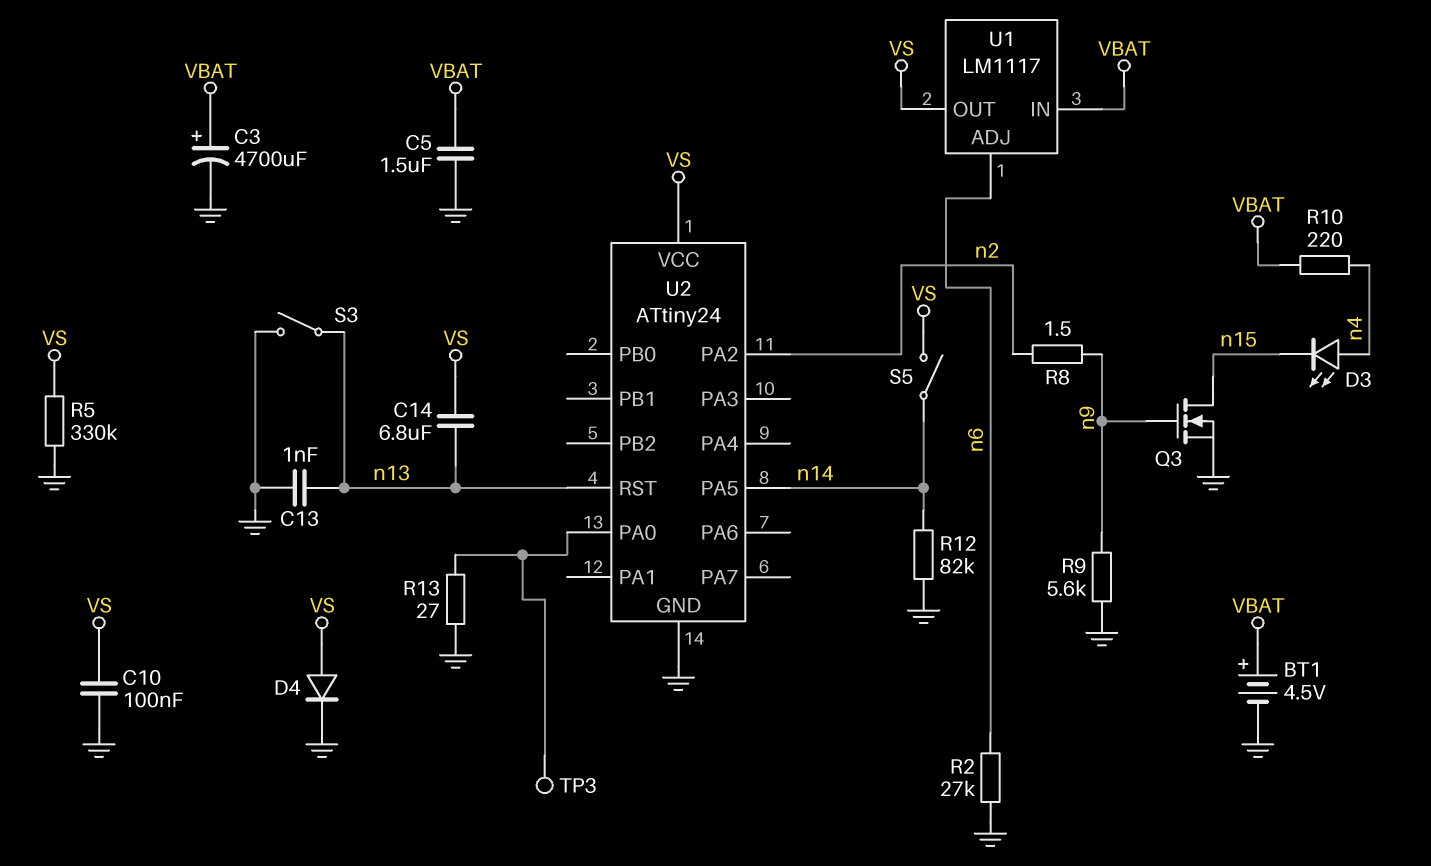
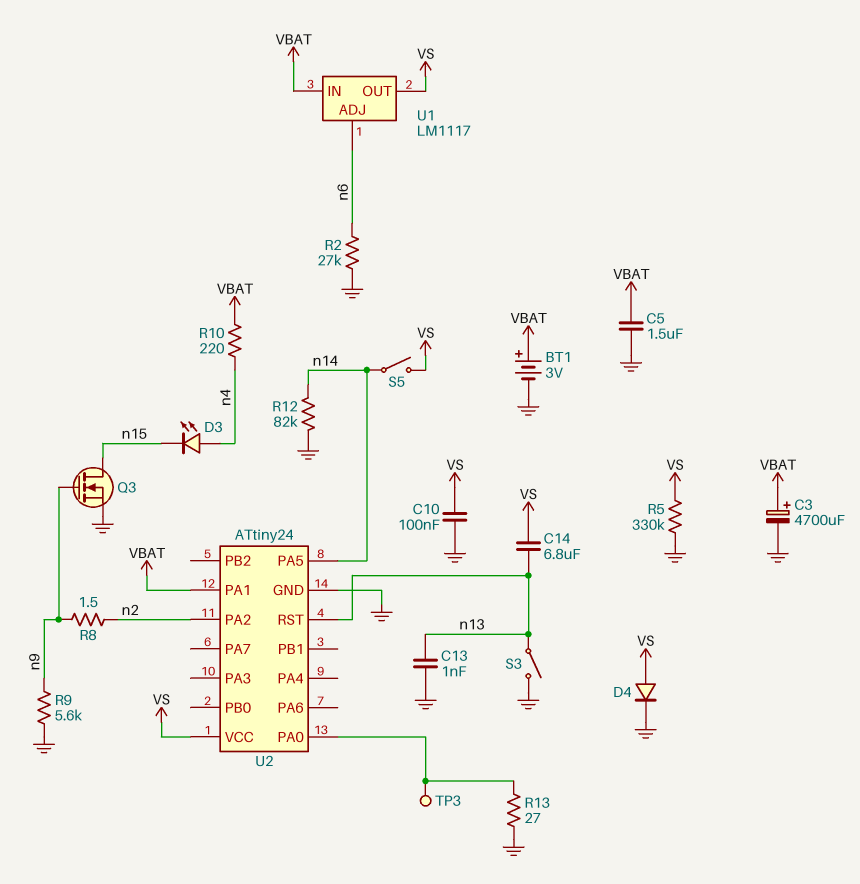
BT1: 4.5V (plus VBAT, minus GND) -> 3V (plus VBAT, minus GND)
U2 pin PA1: none -> VBAT

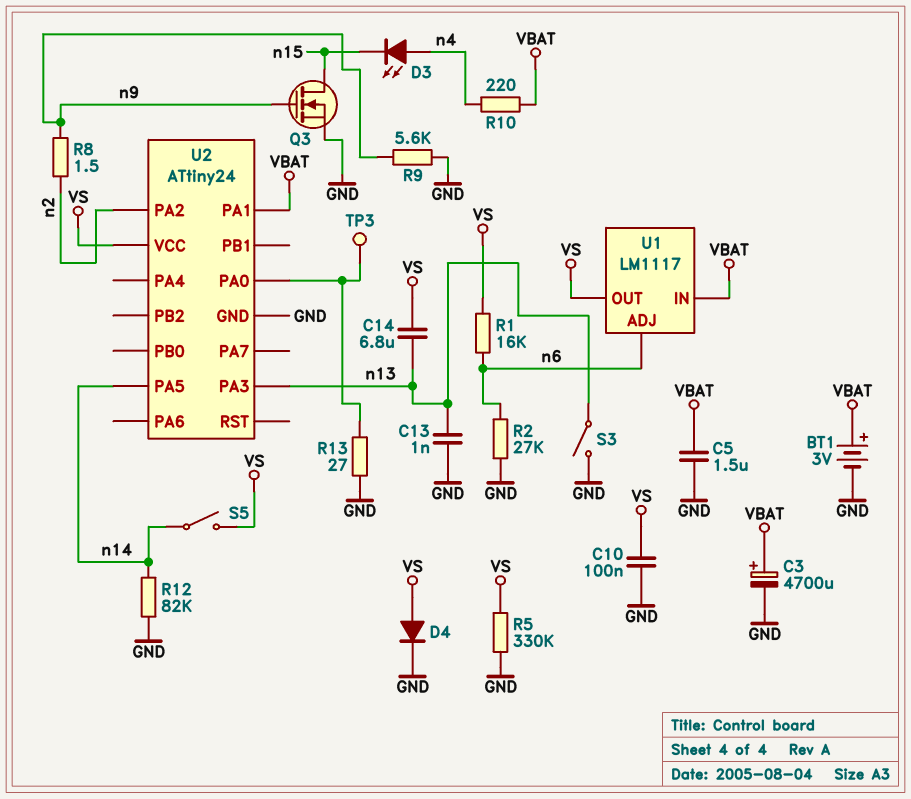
R1: none -> 16k (VS, n6)
U2 pin PA3: none -> n13
U2 pin RST: n13 -> none

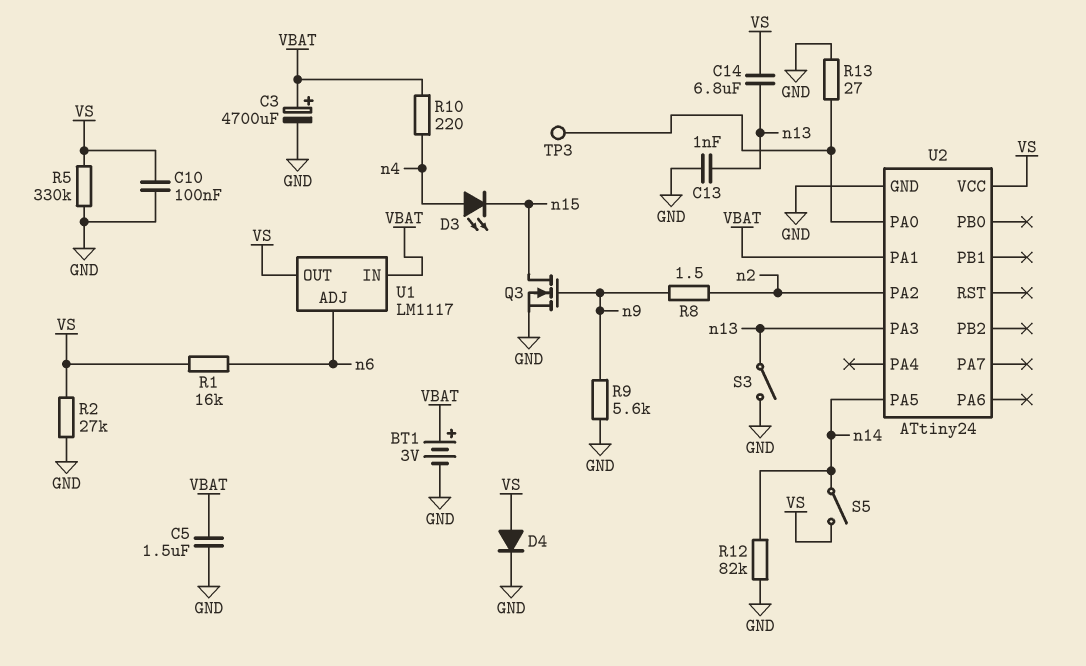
R2: 27k (GND, n6) -> 27k (GND, VS)

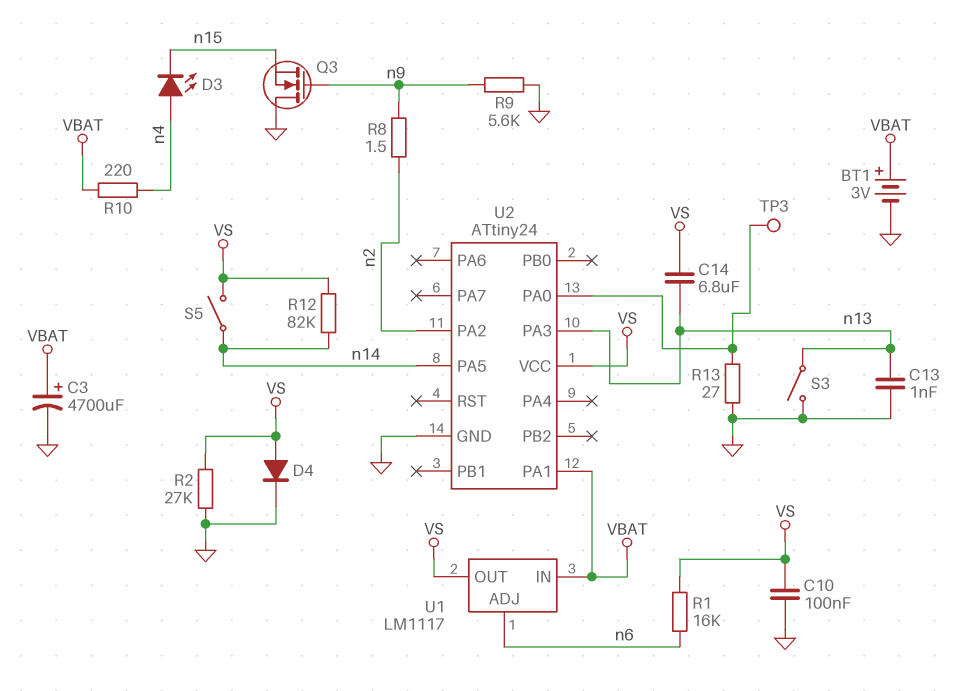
C5: 1.5uF (GND, VBAT) -> none
Q3: NMOS (G n9, D n15, S GND) -> NMOS (G n9, D GND, S n15)
R5: 330k (GND, VS) -> none
R12: 82k (GND, n14) -> 82k (VS, n14)

